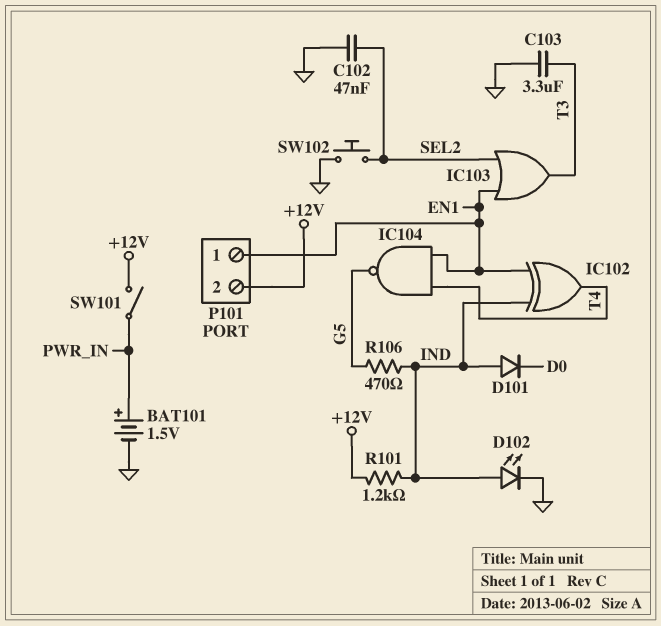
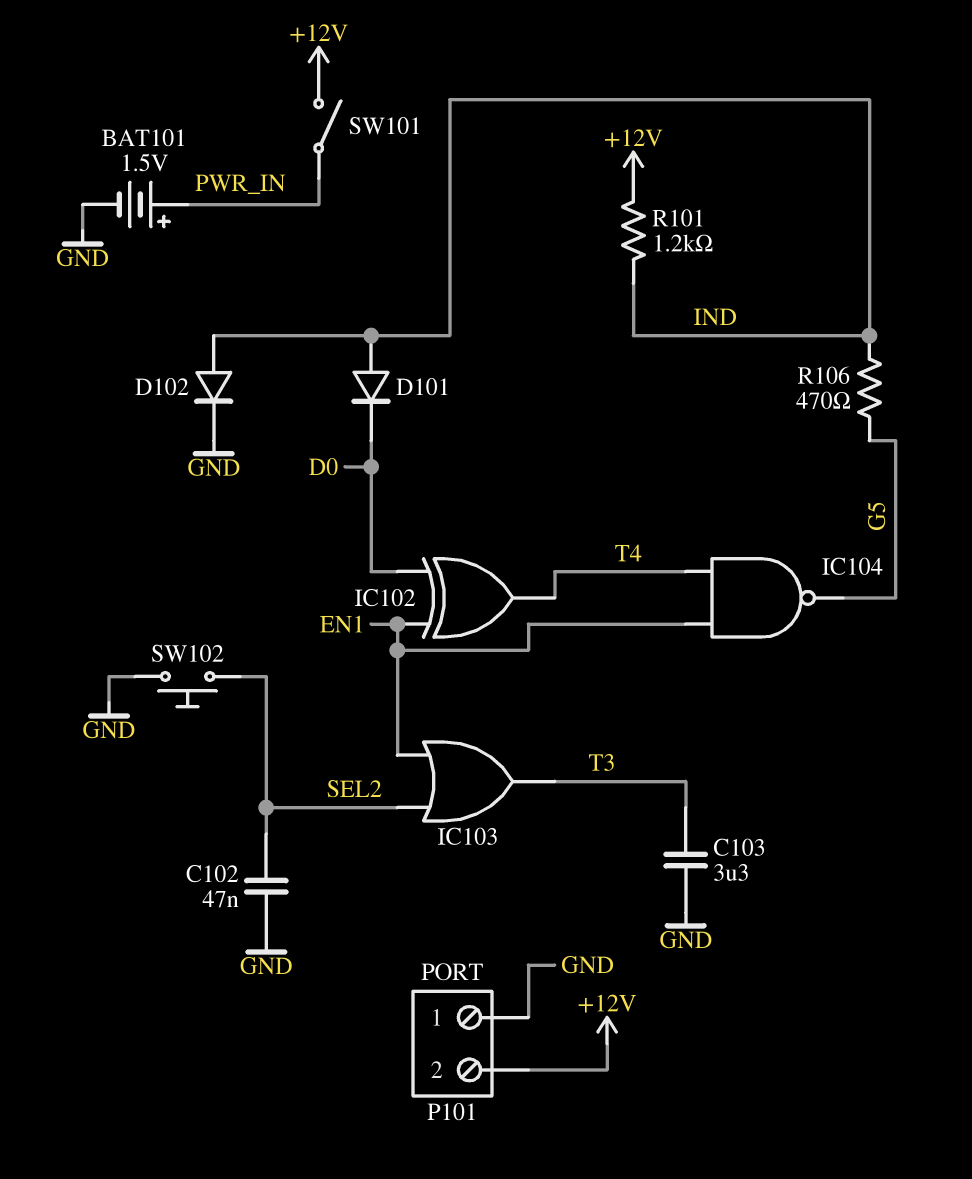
D102: LED (A IND, K GND) -> diode (A IND, K GND)
IC102: XOR (in EN1, in IND, out T4) -> XOR (in D0, in EN1, out T4)
P101 pin 1: EN1 -> GND

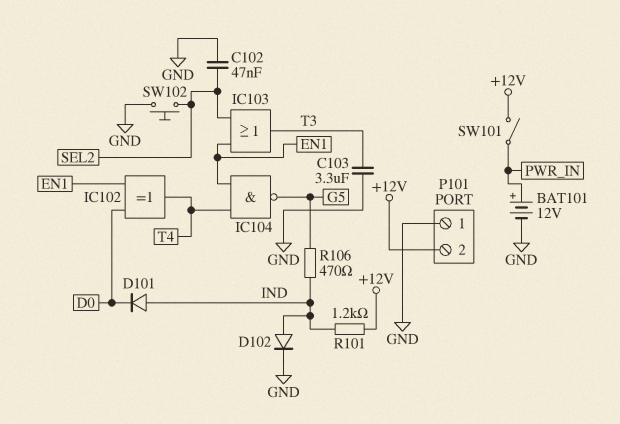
BAT101: 1.5V (plus PWR_IN, minus GND) -> 12V (plus PWR_IN, minus GND)

